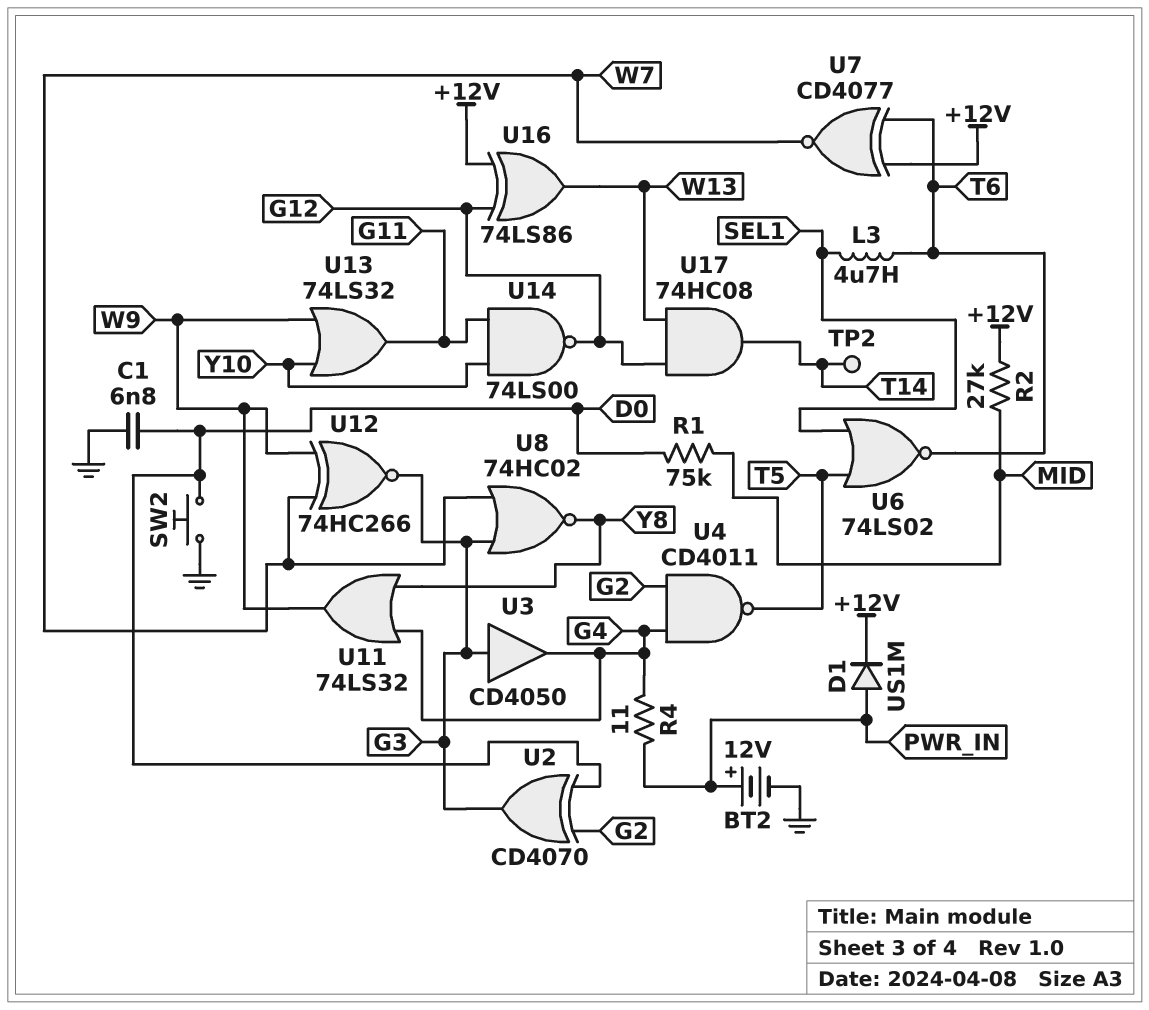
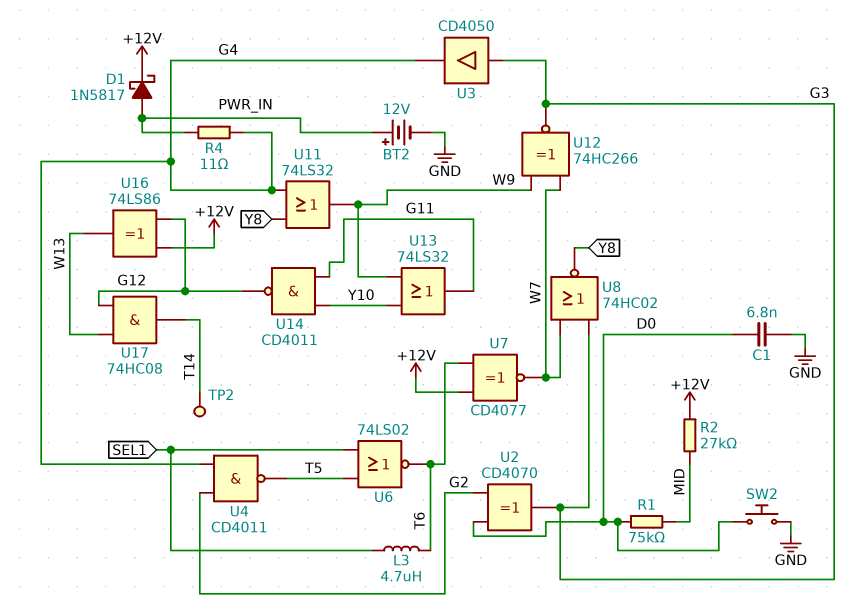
D1: diode US1M (A PWR_IN, K +12V) -> schottky 1N5817 (A PWR_IN, K +12V)
U14: NAND 74LS00 (in G11, in Y10, out G12) -> NAND CD4011 (in G11, in Y10, out G12)

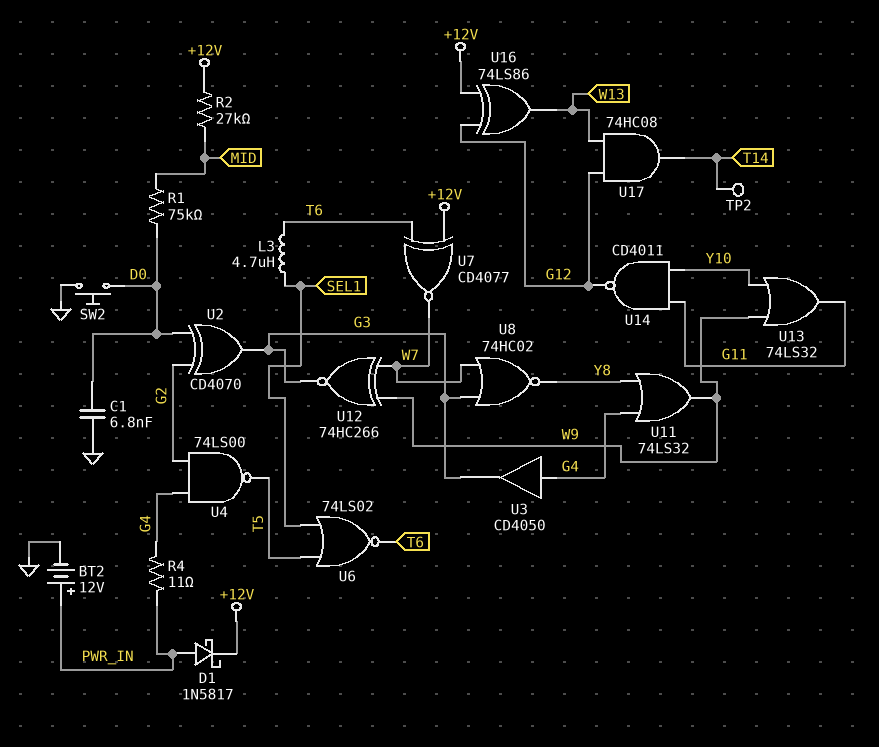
U3: buffer CD4050 (in G3, out G4) -> buffer CD4050 (in G4, out G3)
U4: NAND CD4011 (in G2, in G4, out T5) -> NAND 74LS00 (in G2, in G4, out T5)

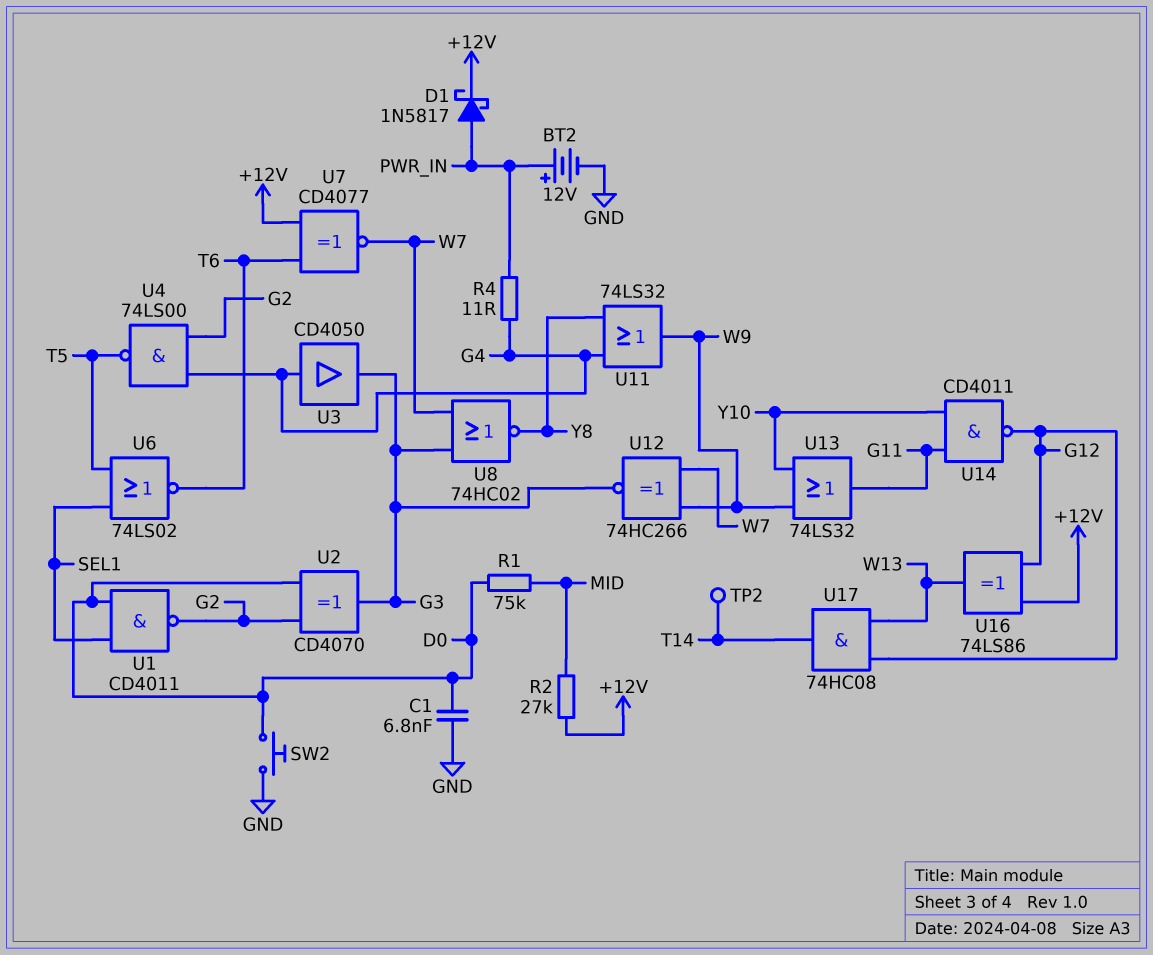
L3: 4.7uH (SEL1, T6) -> none
U1: none -> NAND CD4011 (in D0, in SEL1, out G2)

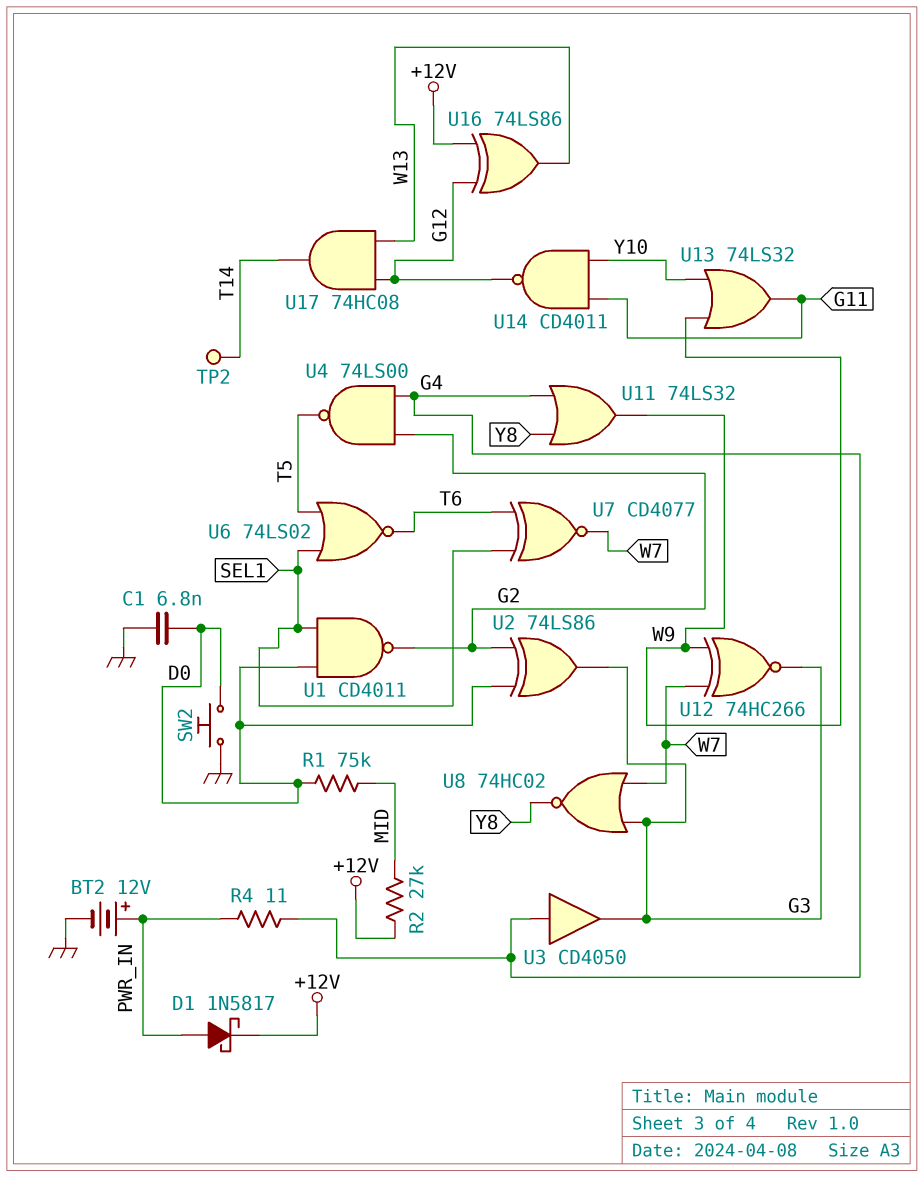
U2: XOR CD4070 (in D0, in G2, out G3) -> XOR 74LS86 (in D0, in G2, out G3)
U7: XNOR CD4077 (in +12V, in T6, out W7) -> XNOR CD4077 (in SEL1, in T6, out W7)

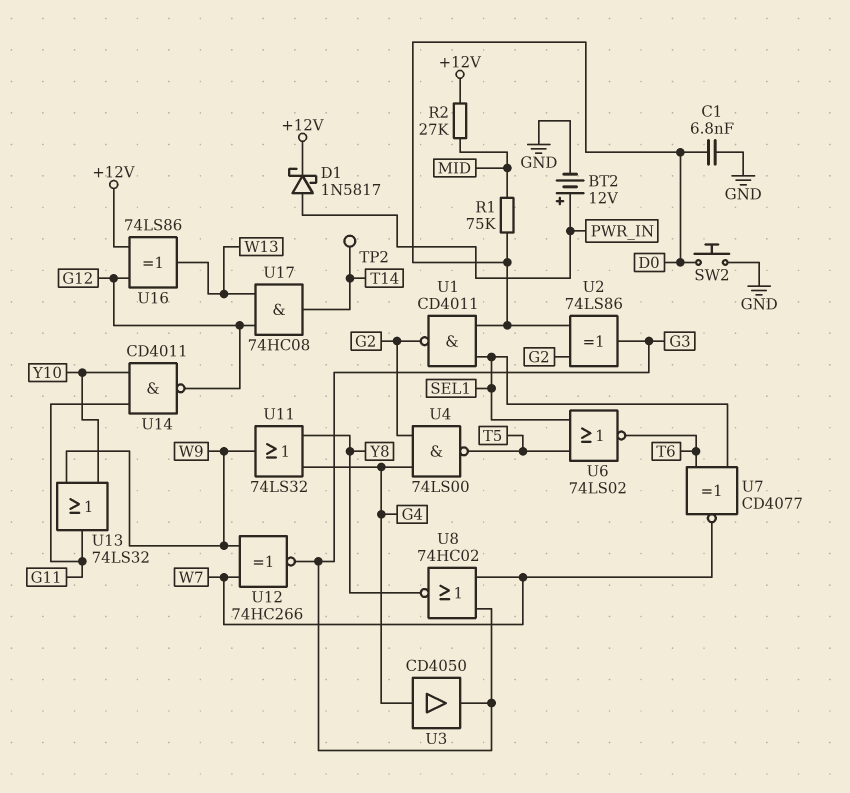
R4: 11 (G4, PWR_IN) -> none

